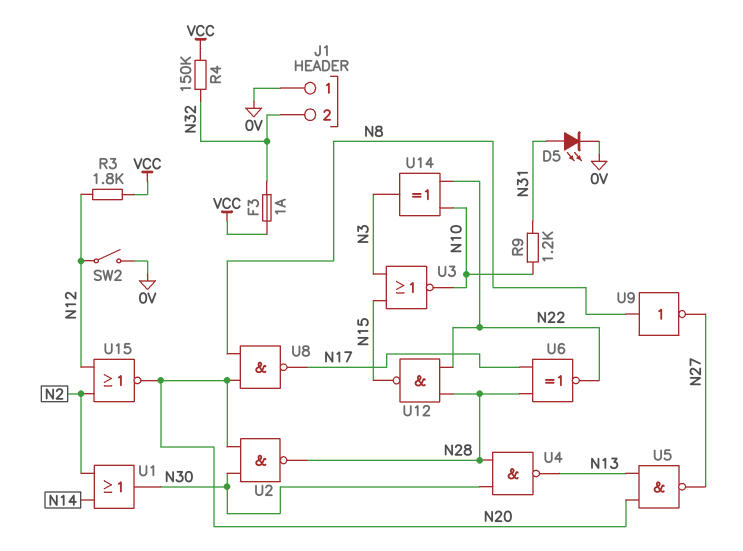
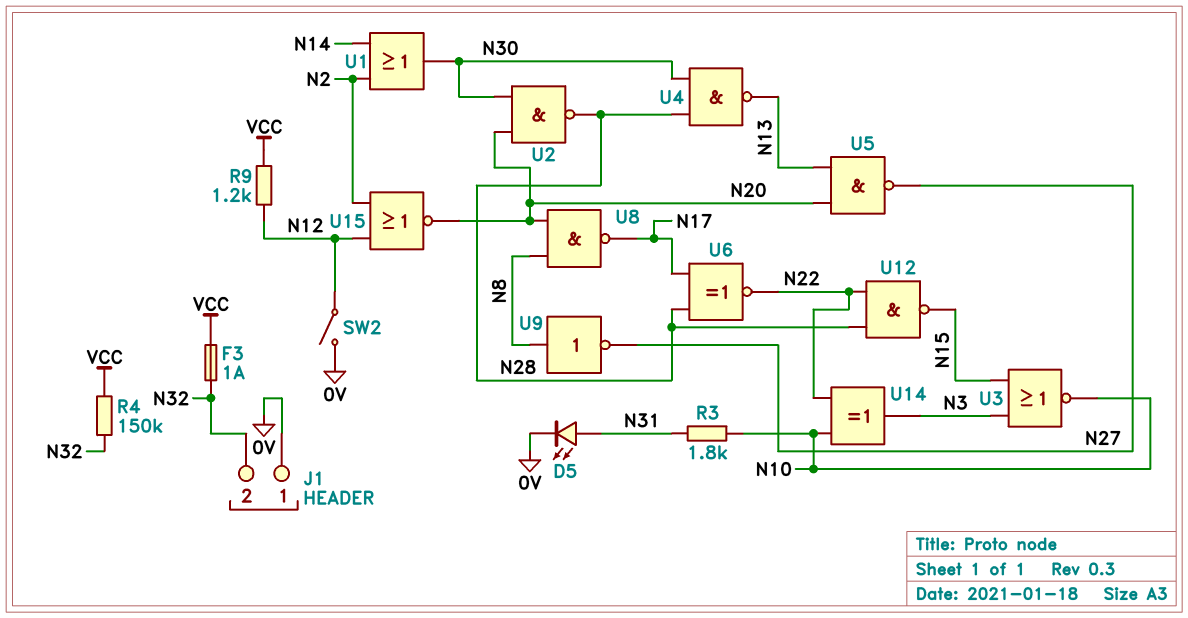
R3: 1.8k (N12, VCC) -> 1.8k (N10, N31)
R9: 1.2k (N10, N31) -> 1.2k (N12, VCC)

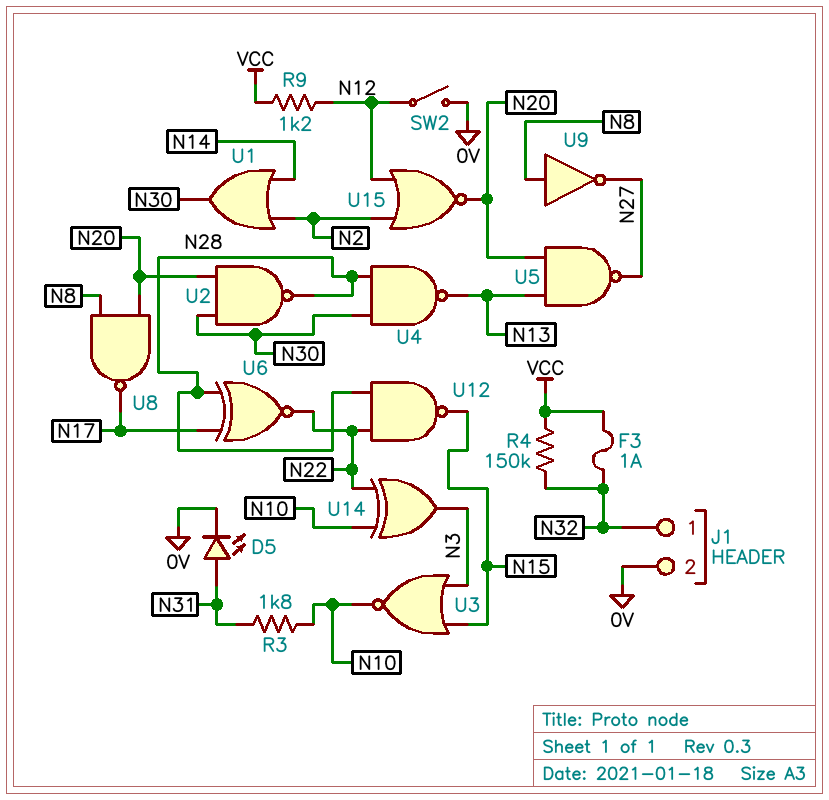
J1 pin 1: 0V -> N32
J1 pin 2: N32 -> 0V

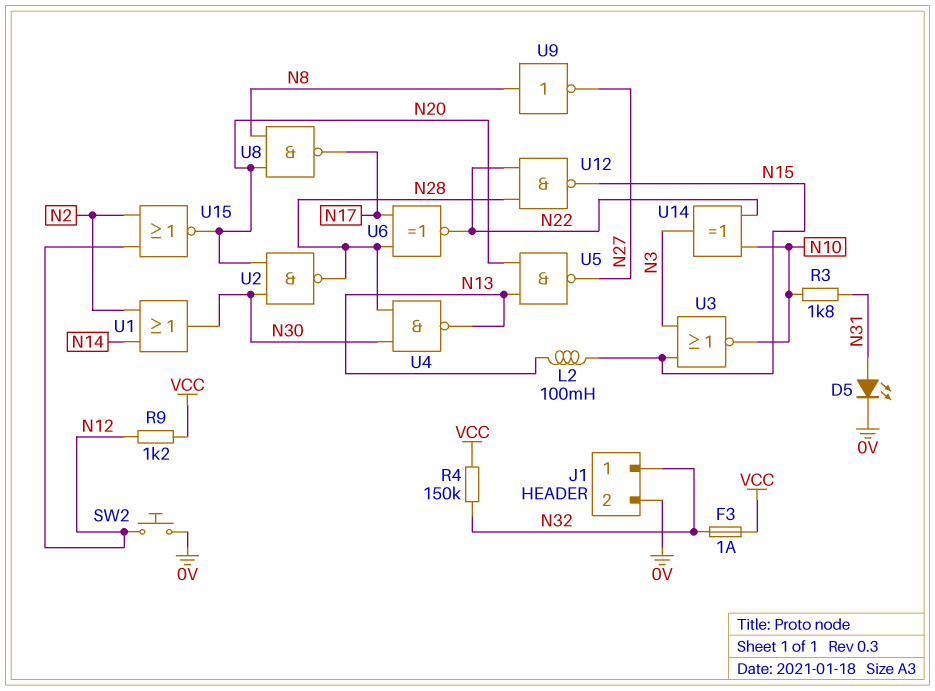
L2: none -> 100mH (N13, N15)
SW2: switch (0V, N12) -> button (0V, N12)

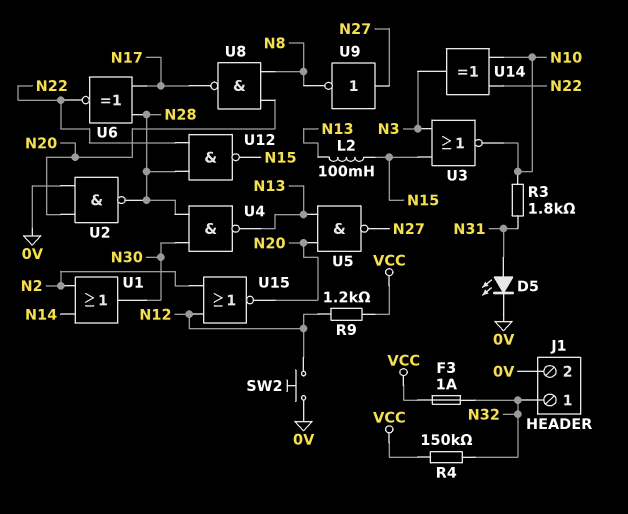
U2: NAND (in N20, in N30, out N28) -> NAND (in 0V, in N20, out N28)
U9: NOT (in N8, out N27) -> NOT (in N27, out N8)

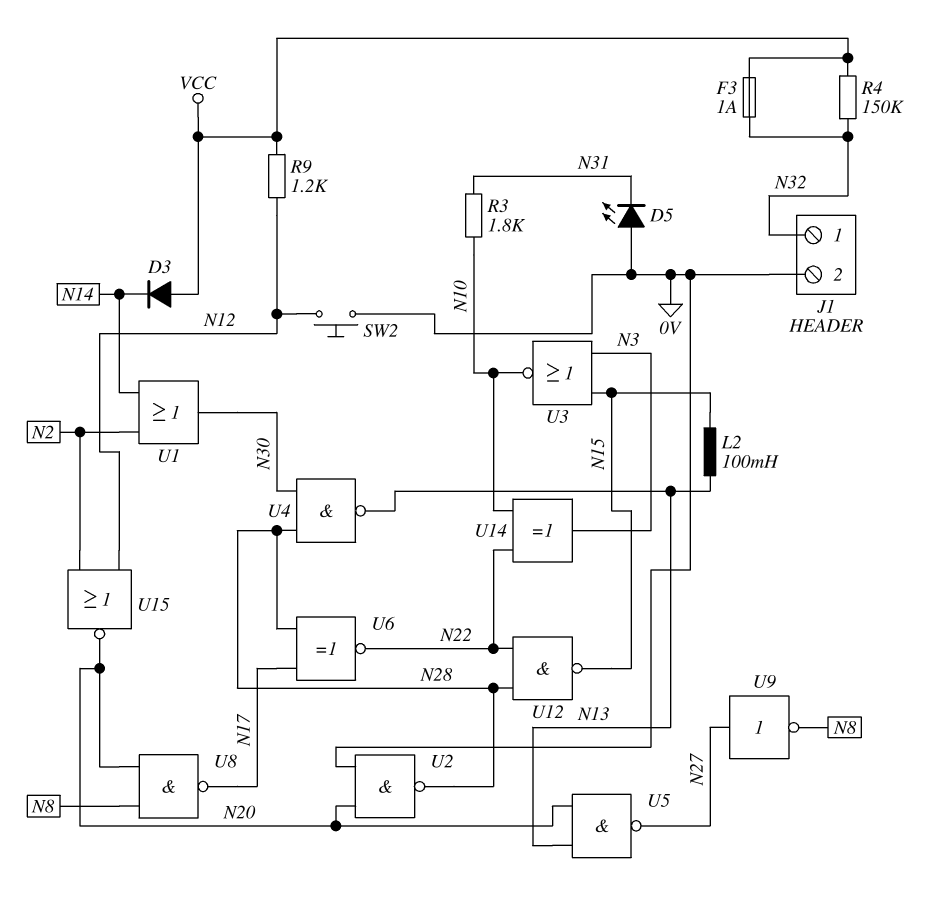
D3: none -> diode (A VCC, K N14)
D5: LED (A N31, K 0V) -> LED (A 0V, K N31)

